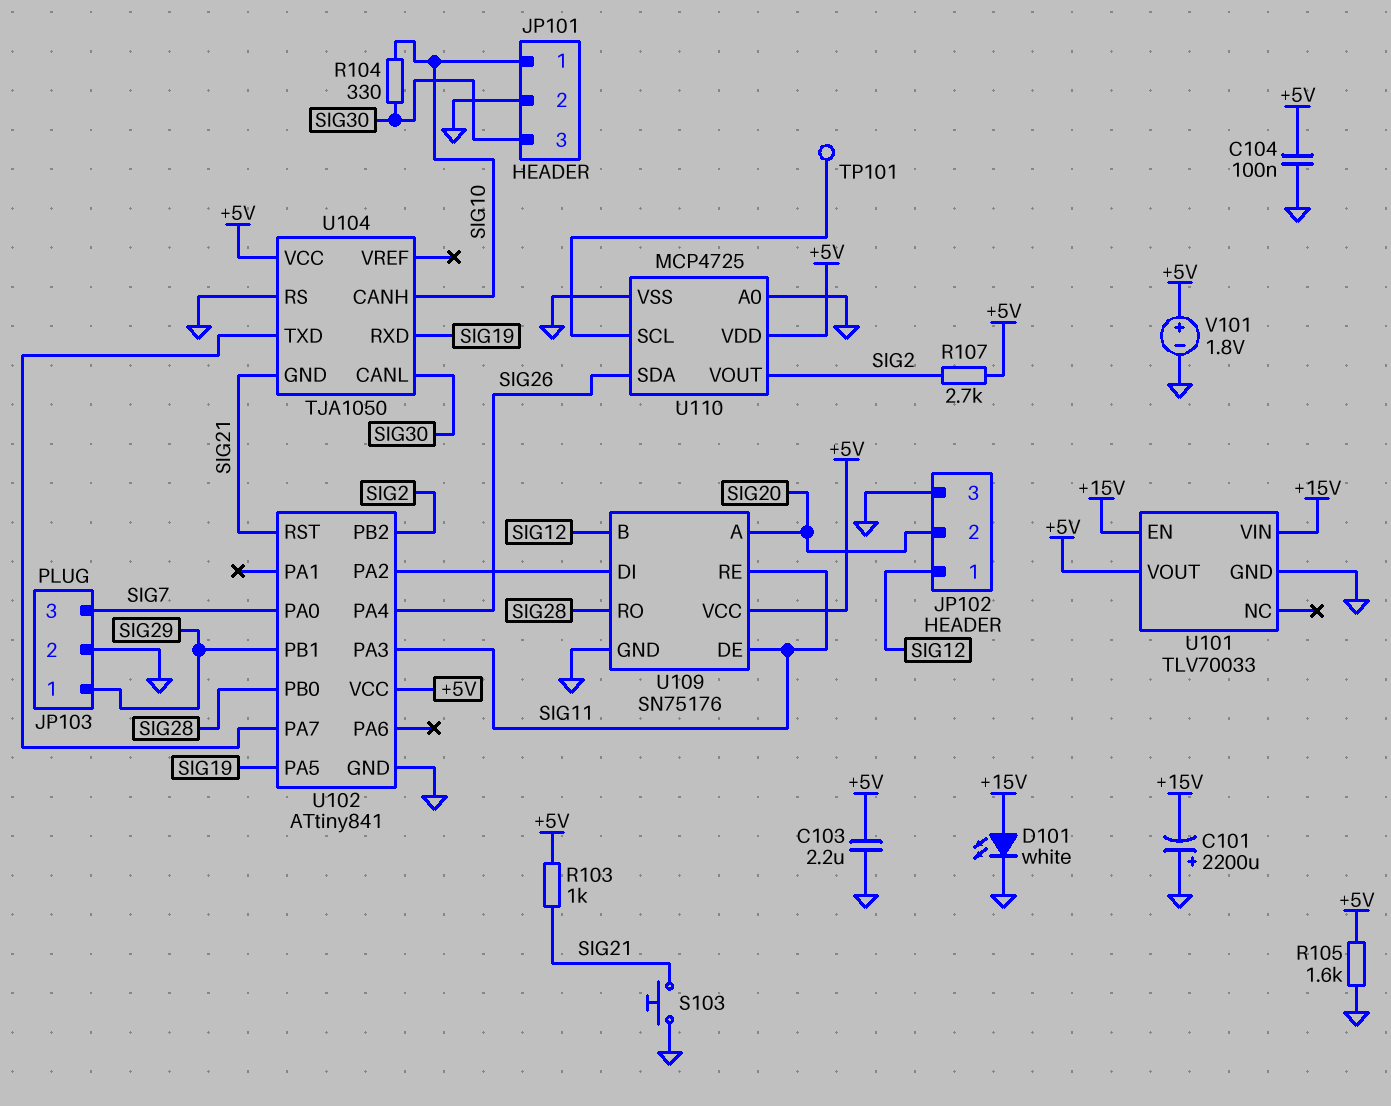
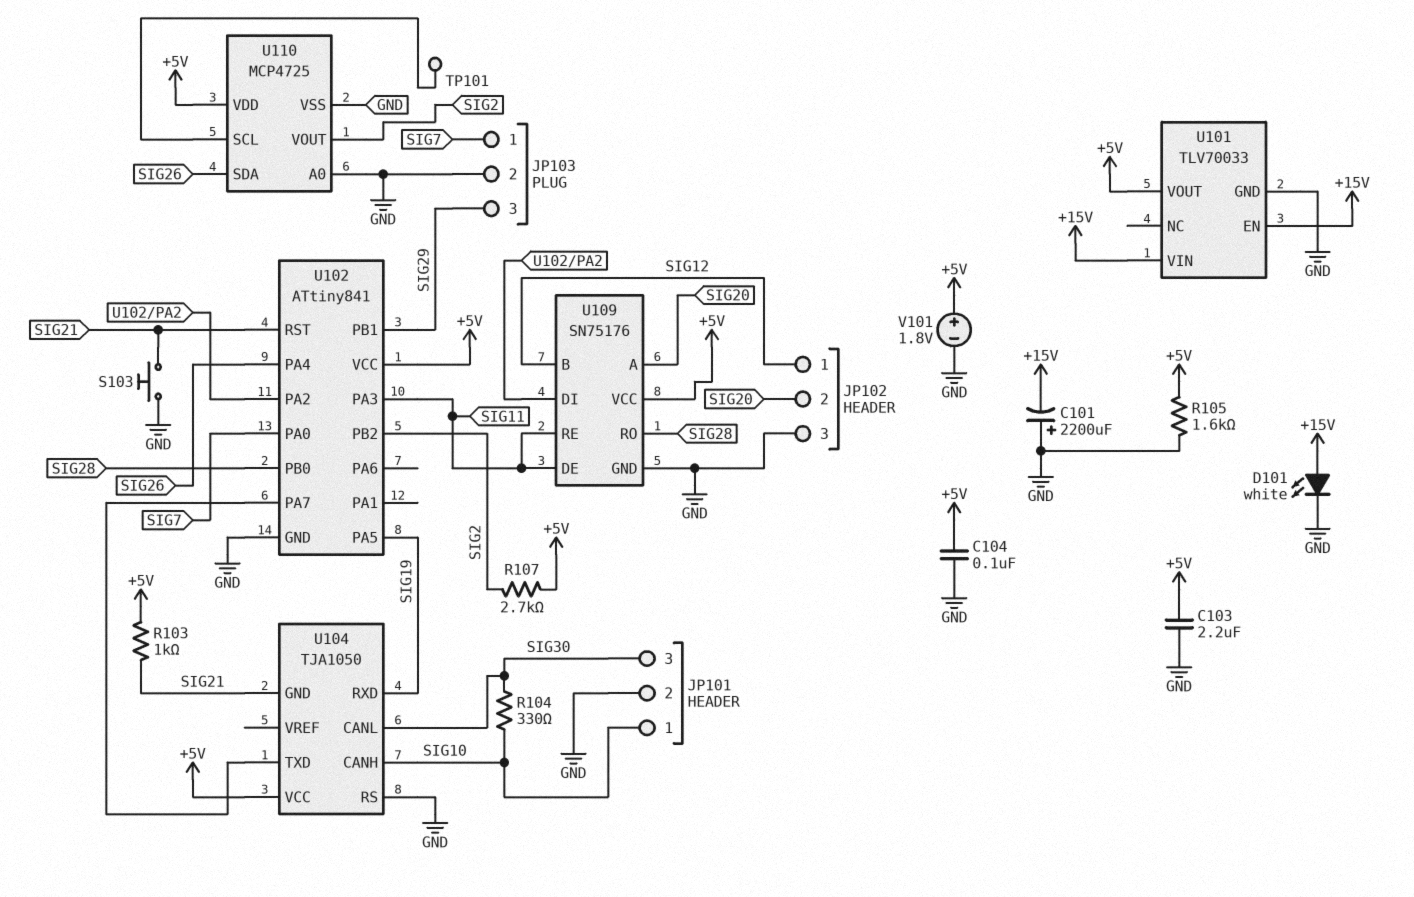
JP103 pin 1: SIG29 -> SIG7
JP103 pin 3: SIG7 -> SIG29

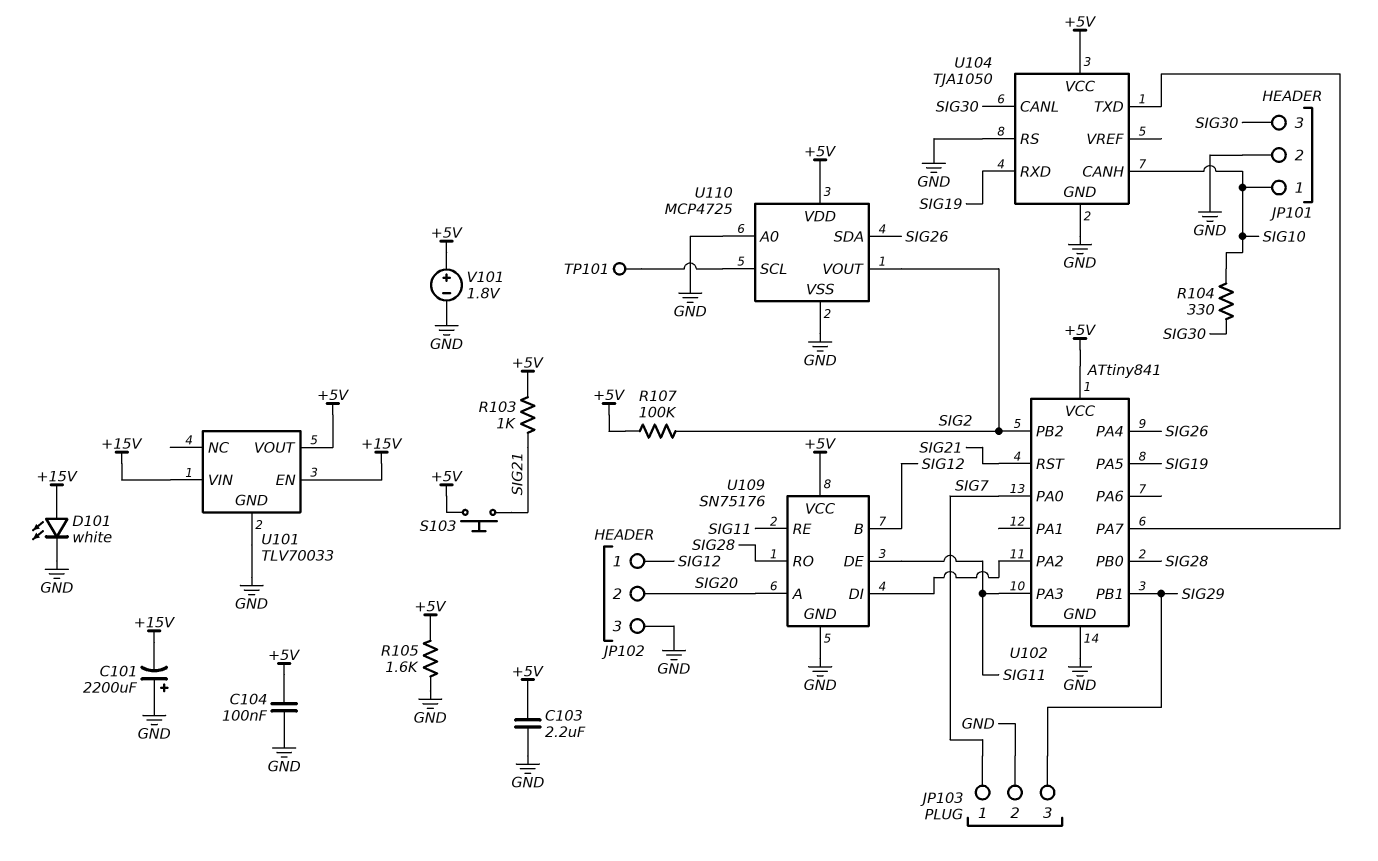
R107: 2.7k (+5V, SIG2) -> 100k (+5V, SIG2)
S103: button (GND, SIG21) -> button (+5V, SIG21)
U104 pin GND: SIG21 -> GND

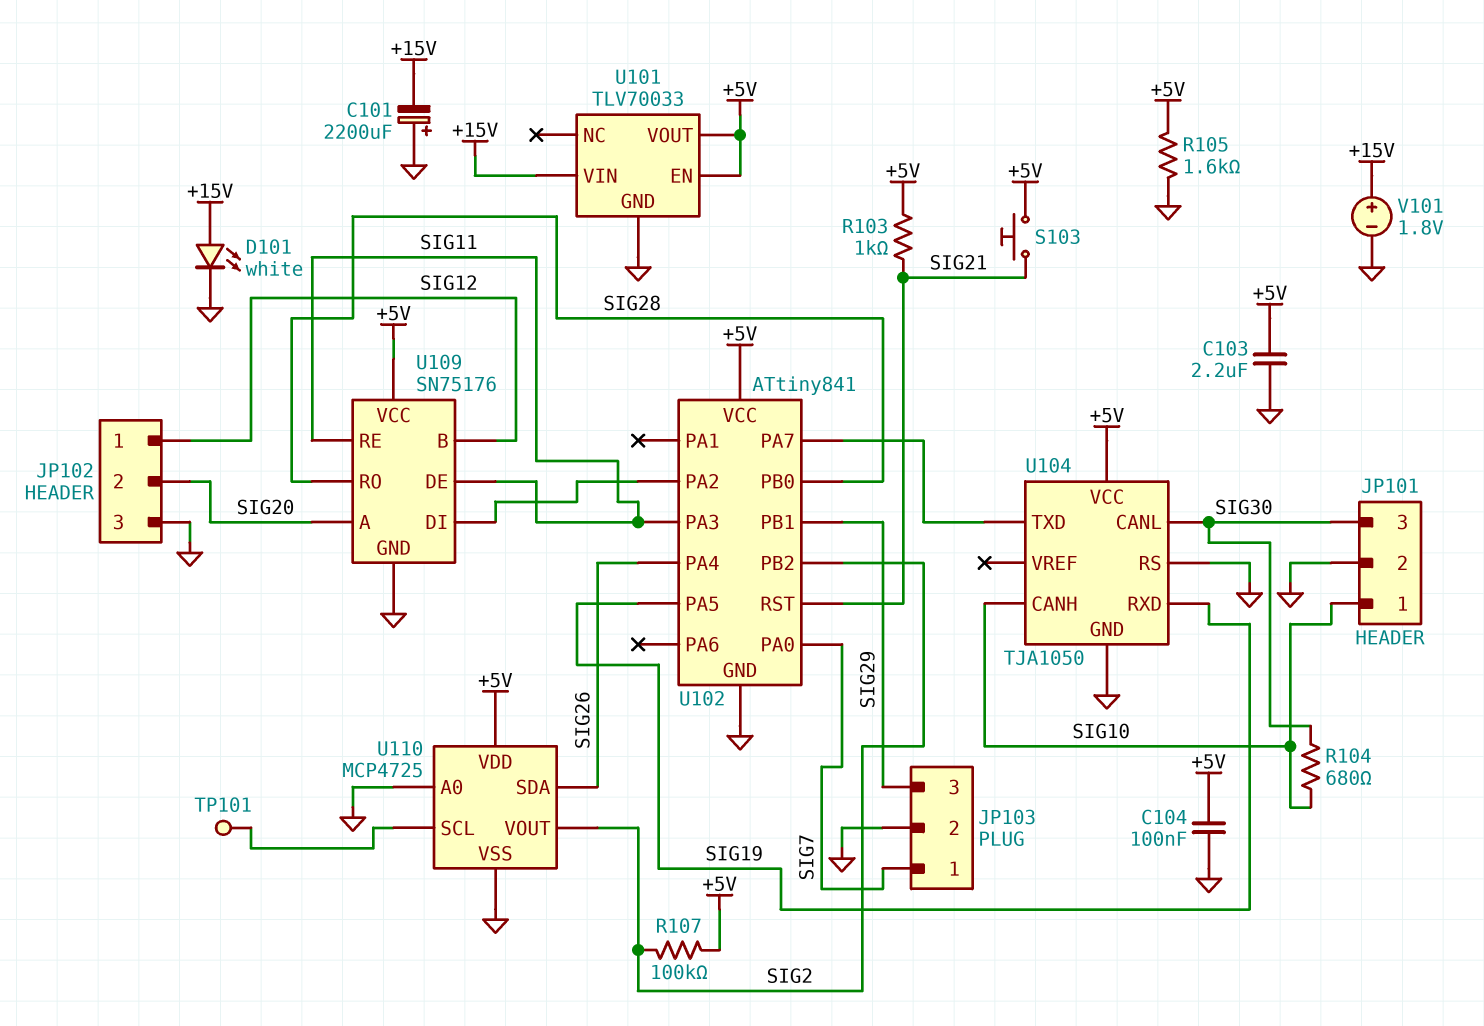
R104: 330 (SIG10, SIG30) -> 680 (SIG10, SIG30)
U101 pin EN: +15V -> +5V
V101: 1.8V (plus +5V, minus GND) -> 1.8V (plus +15V, minus GND)

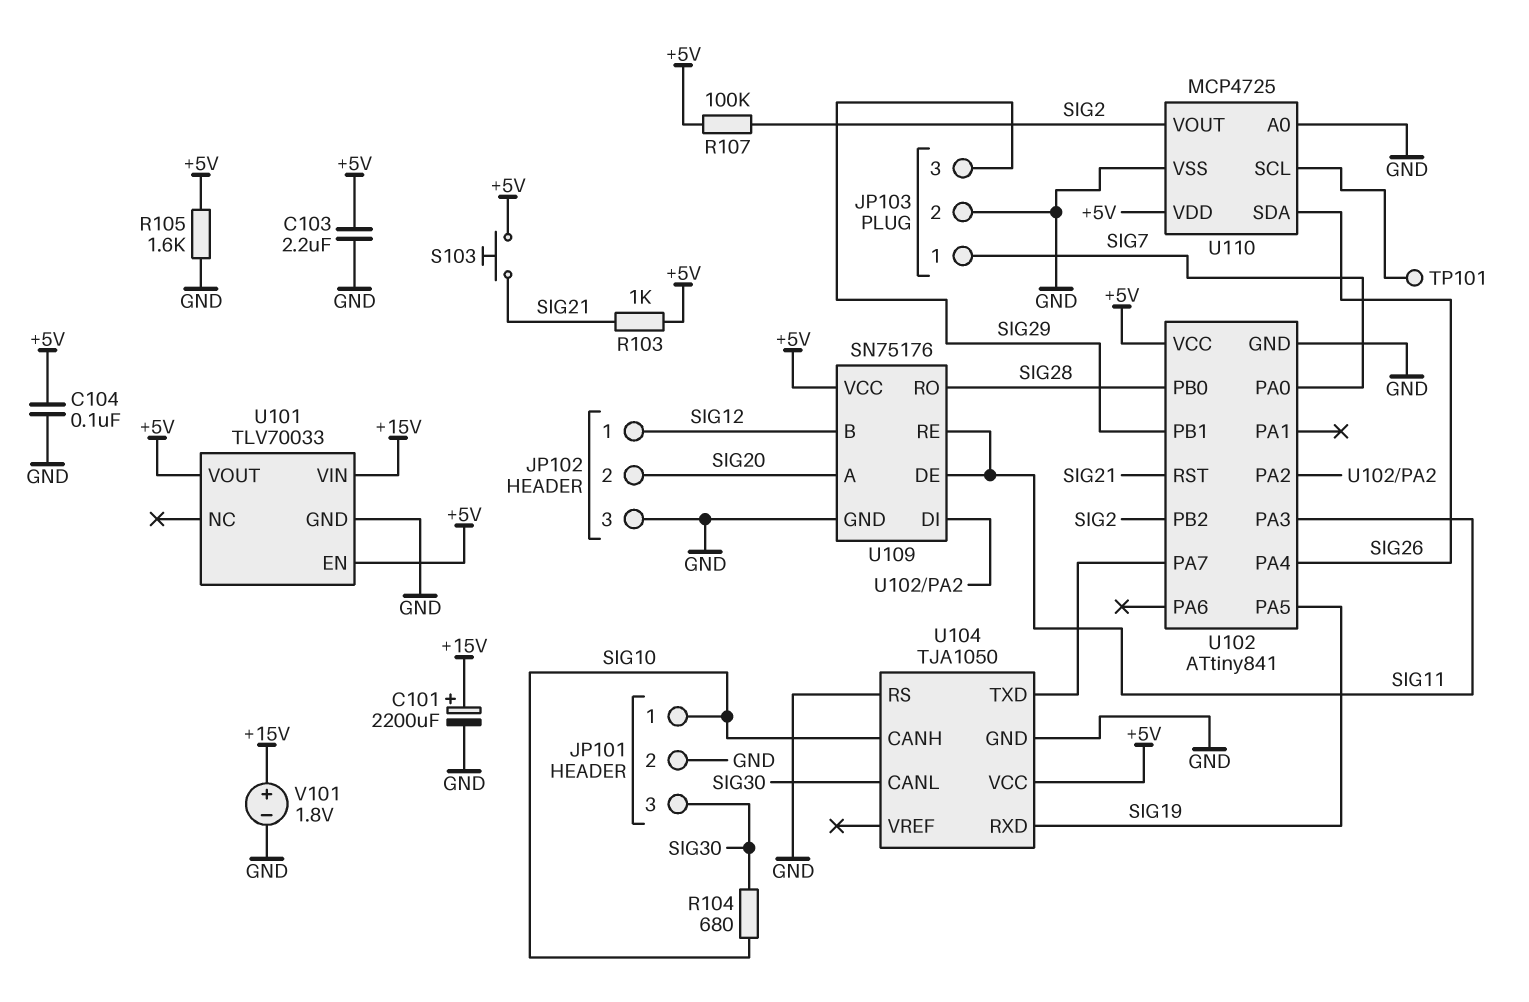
C101: 2200uF (plus GND, minus +15V) -> 2200uF (plus +15V, minus GND)
D101: LED white (A +15V, K GND) -> none

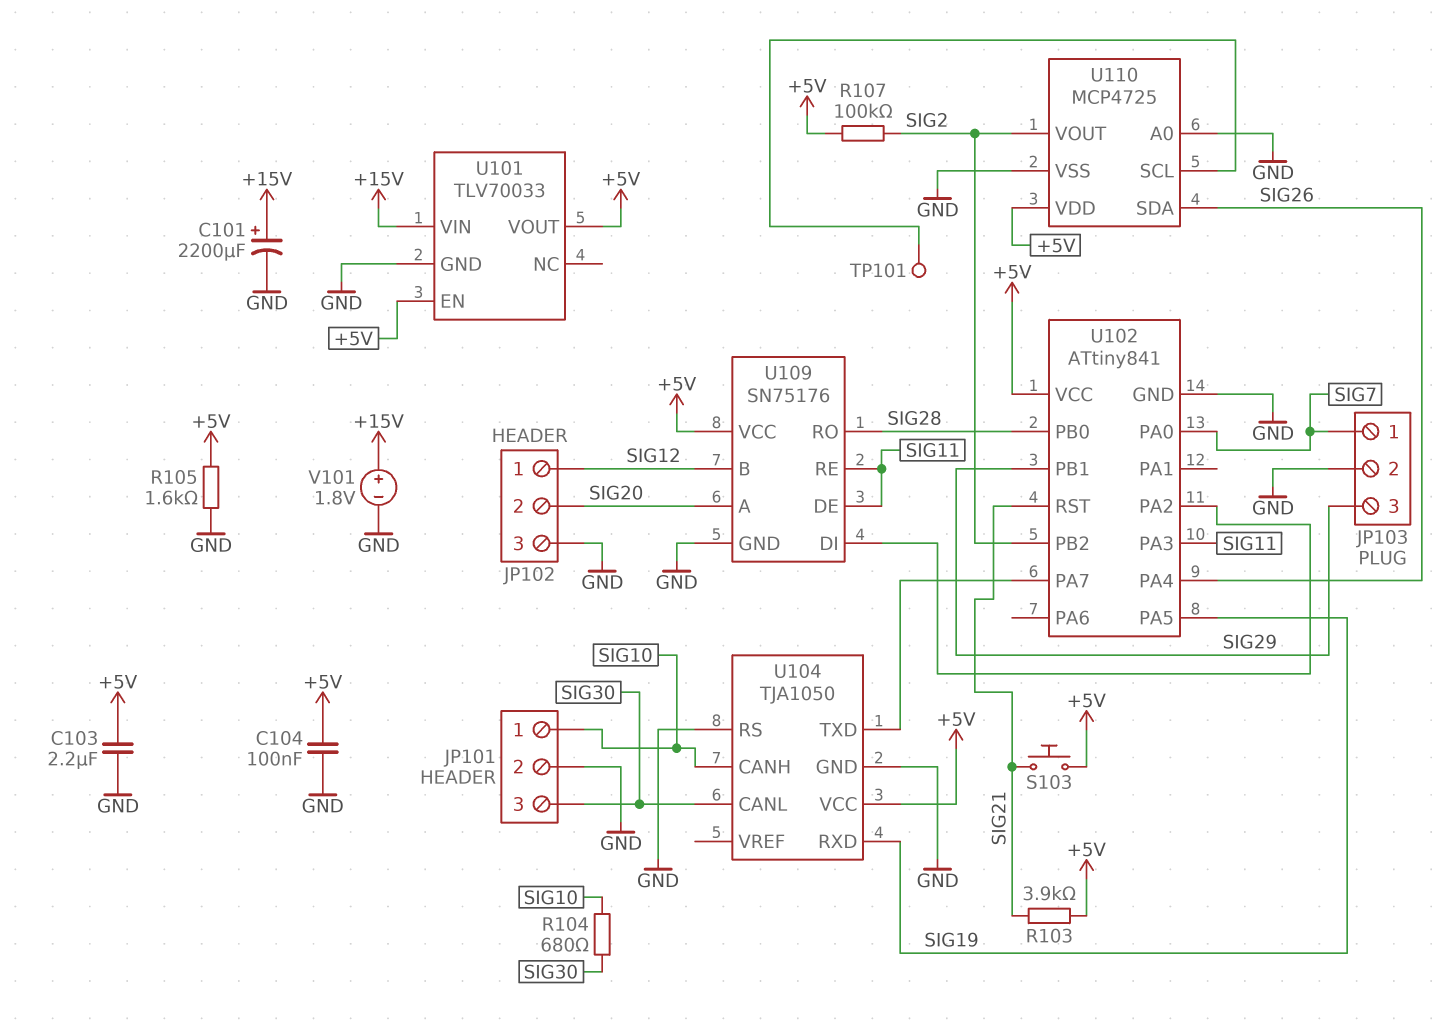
R103: 1k (+5V, SIG21) -> 3.9k (+5V, SIG21)

